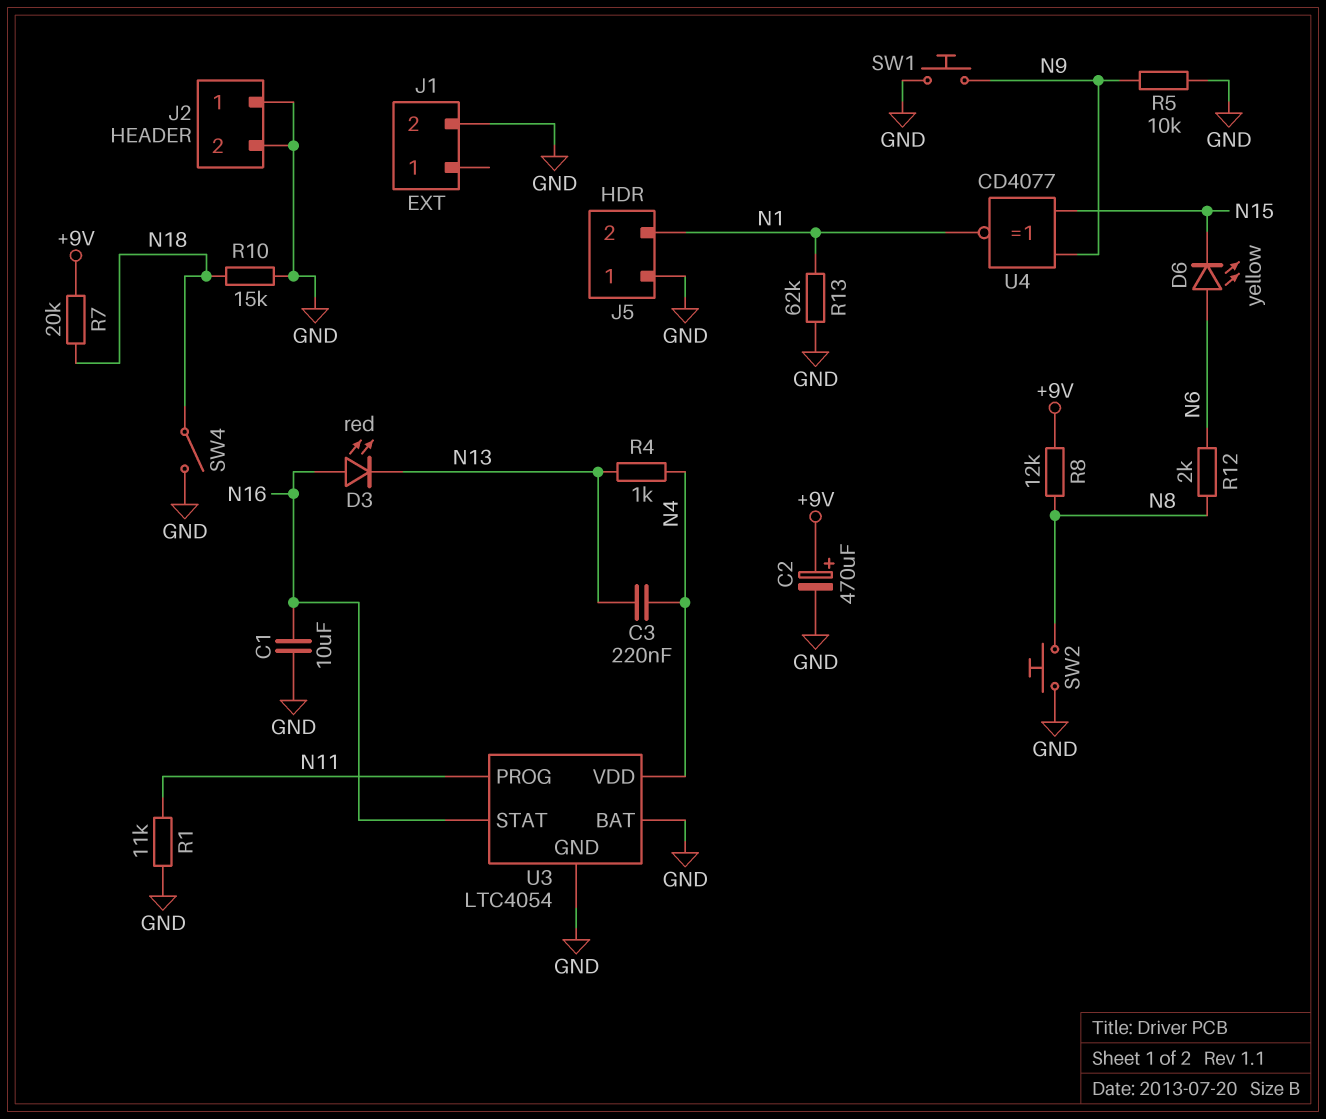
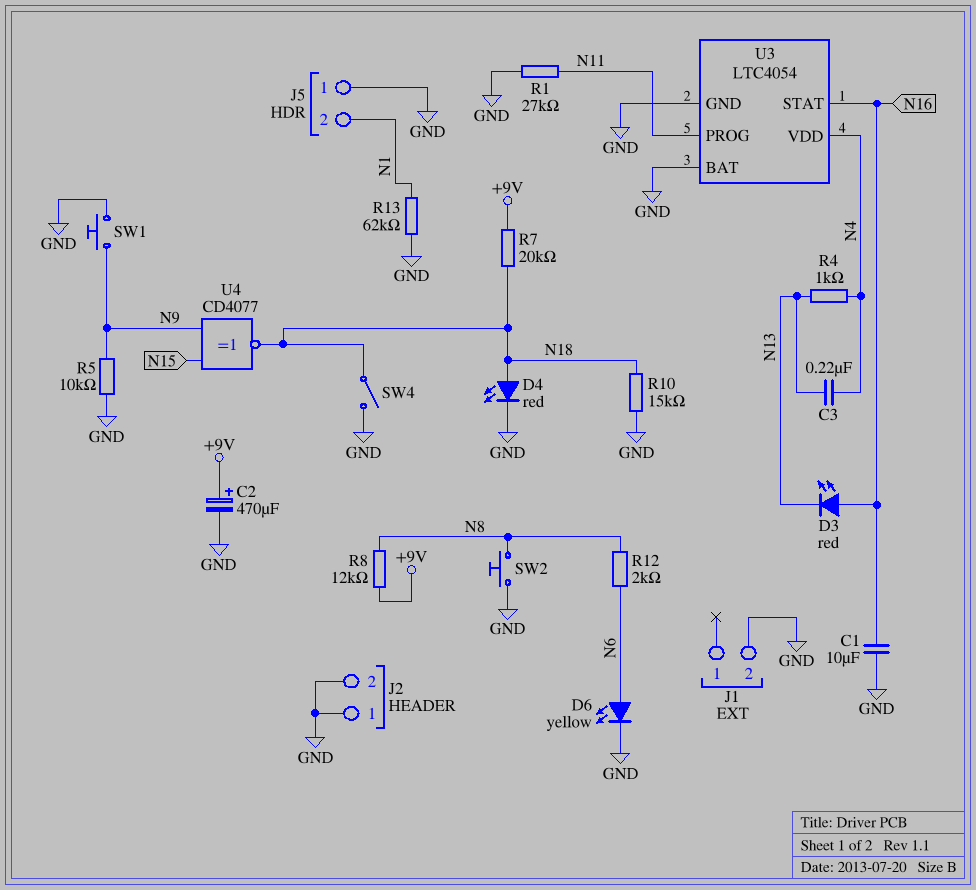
D4: none -> LED red (A N18, K GND)
D6: LED yellow (A N6, K N15) -> LED yellow (A N6, K GND)
R1: 11k (GND, N11) -> 27k (GND, N11)
U4: XNOR CD4077 (in N9, in N15, out N1) -> XNOR CD4077 (in N9, in N15, out N18)

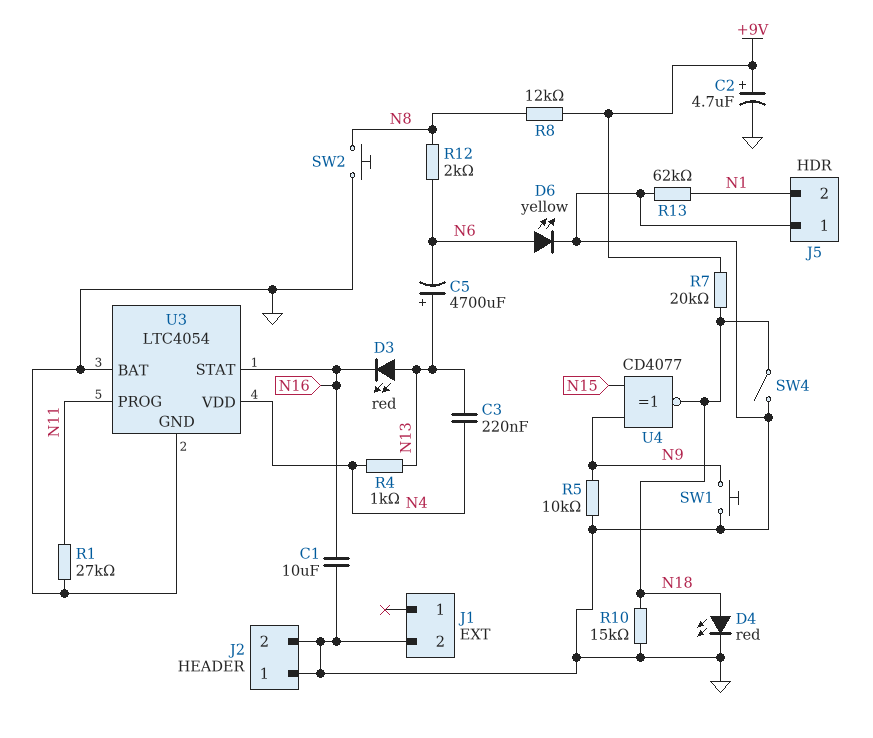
C2: 470uF (plus +9V, minus GND) -> 4.7uF (plus +9V, minus GND)
C5: none -> 4700uF (plus N13, minus N6)
D3: LED red (A N16, K N13) -> LED red (A N13, K N16)

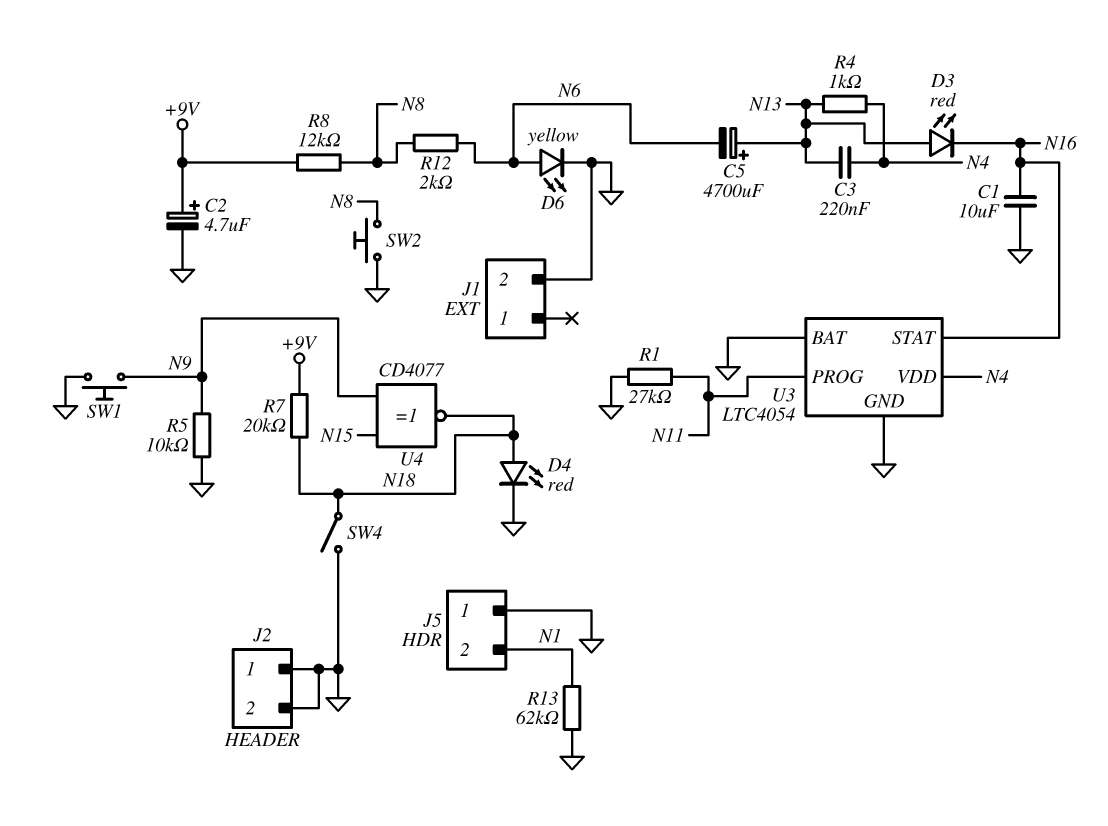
R10: 15k (GND, N18) -> none

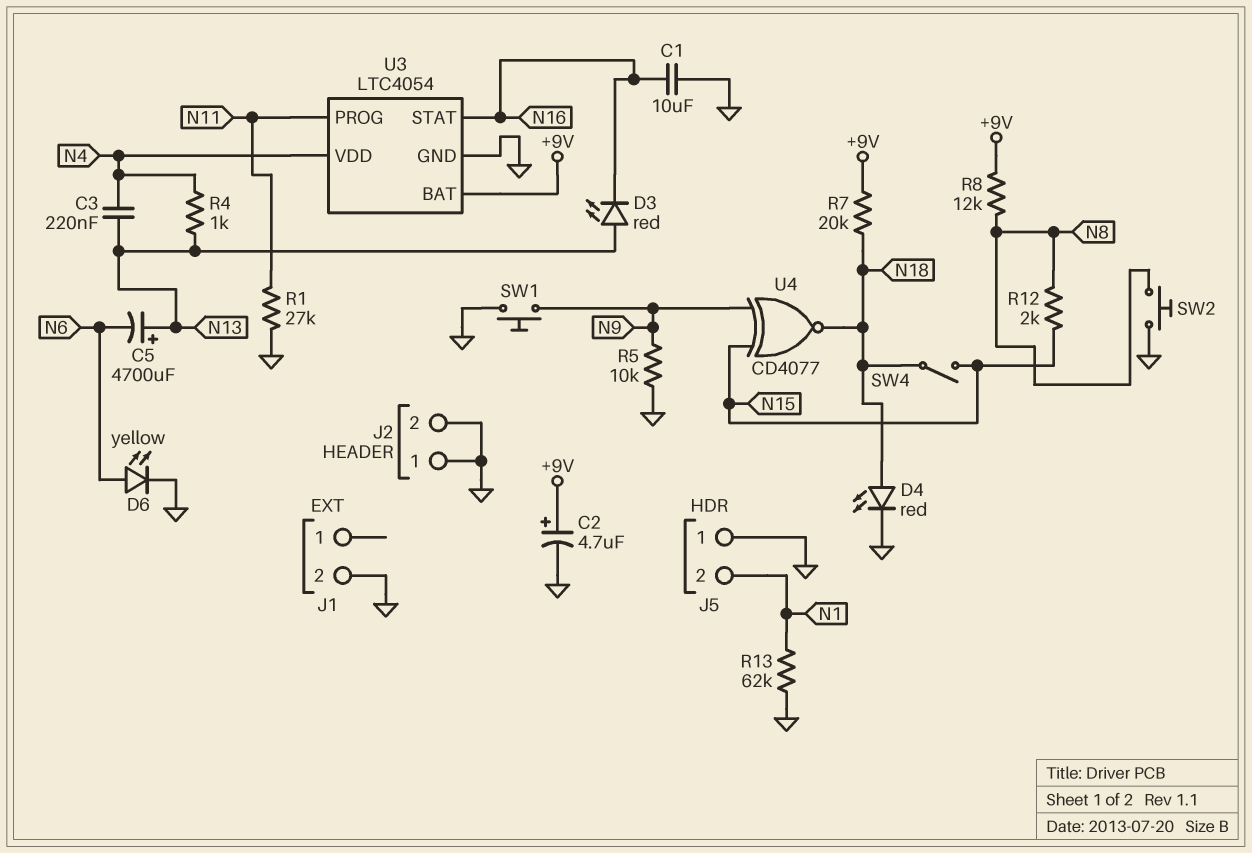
R12: 2k (N6, N8) -> 2k (N8, N15)
SW4: switch (GND, N18) -> switch (N15, N18)
U3 pin BAT: GND -> +9V

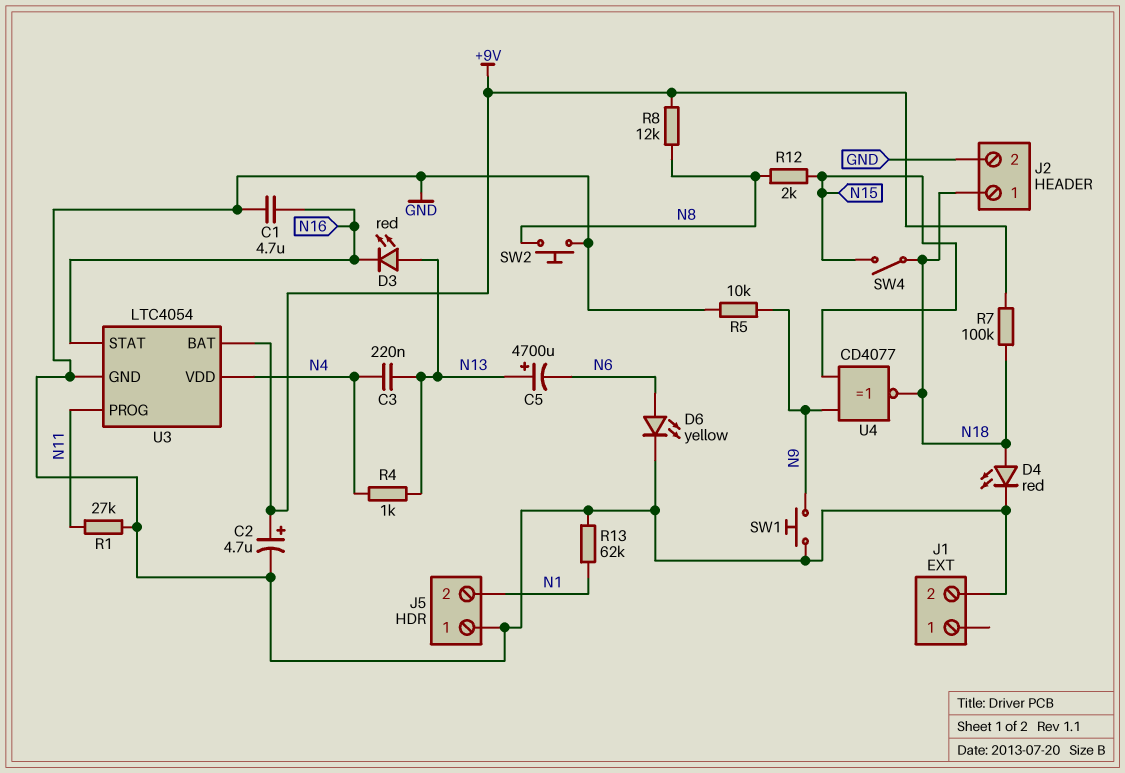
C1: 10uF (GND, N16) -> 4.7uF (GND, N16)
J2 pin 1: GND -> N18
R7: 20k (+9V, N18) -> 100k (+9V, N18)

